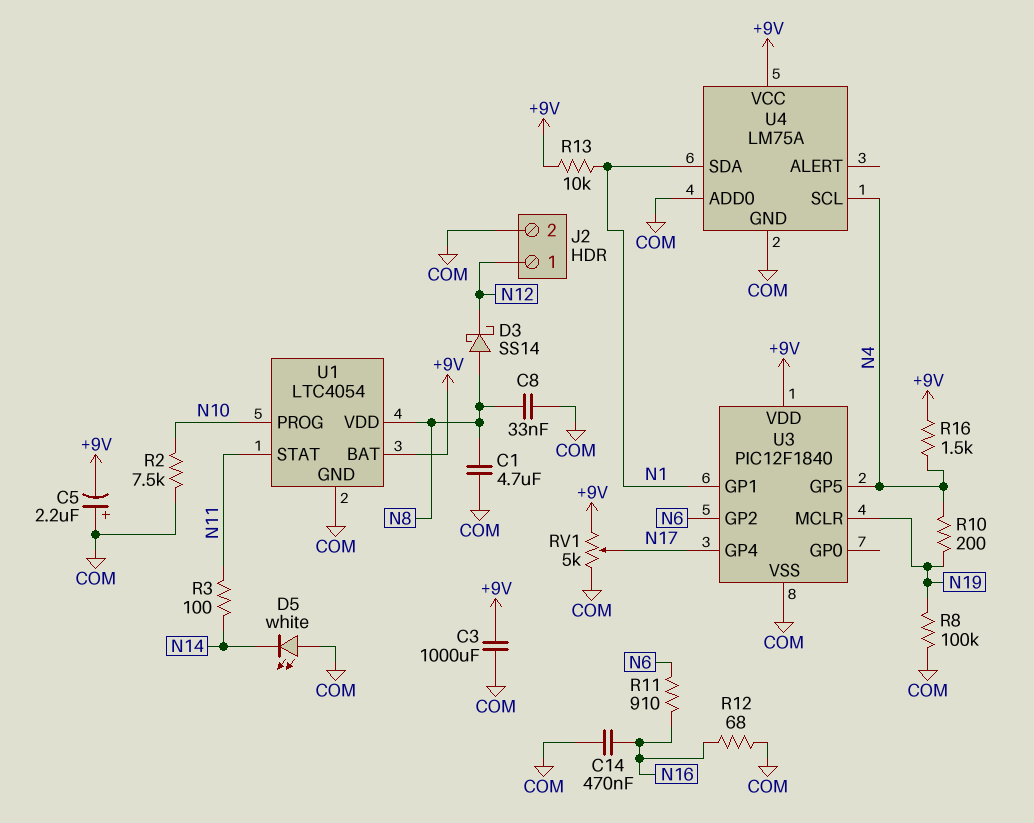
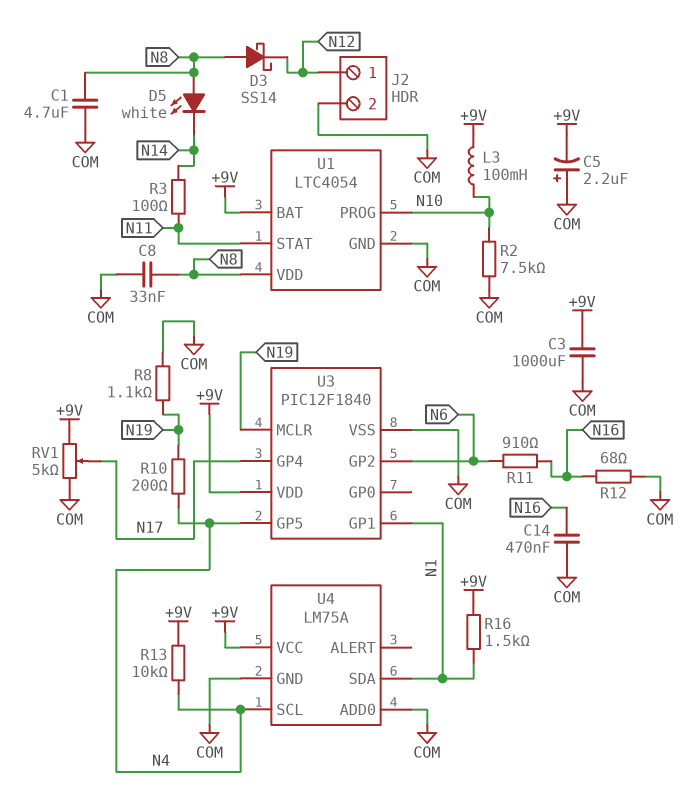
D5: LED white (A COM, K N14) -> LED white (A N8, K N14)
L3: none -> 100mH (+9V, N10)
R8: 100k (COM, N19) -> 1.1k (COM, N19)
R13: 10k (+9V, N1) -> 10k (+9V, N4)
R16: 1.5k (+9V, N4) -> 1.5k (+9V, N1)

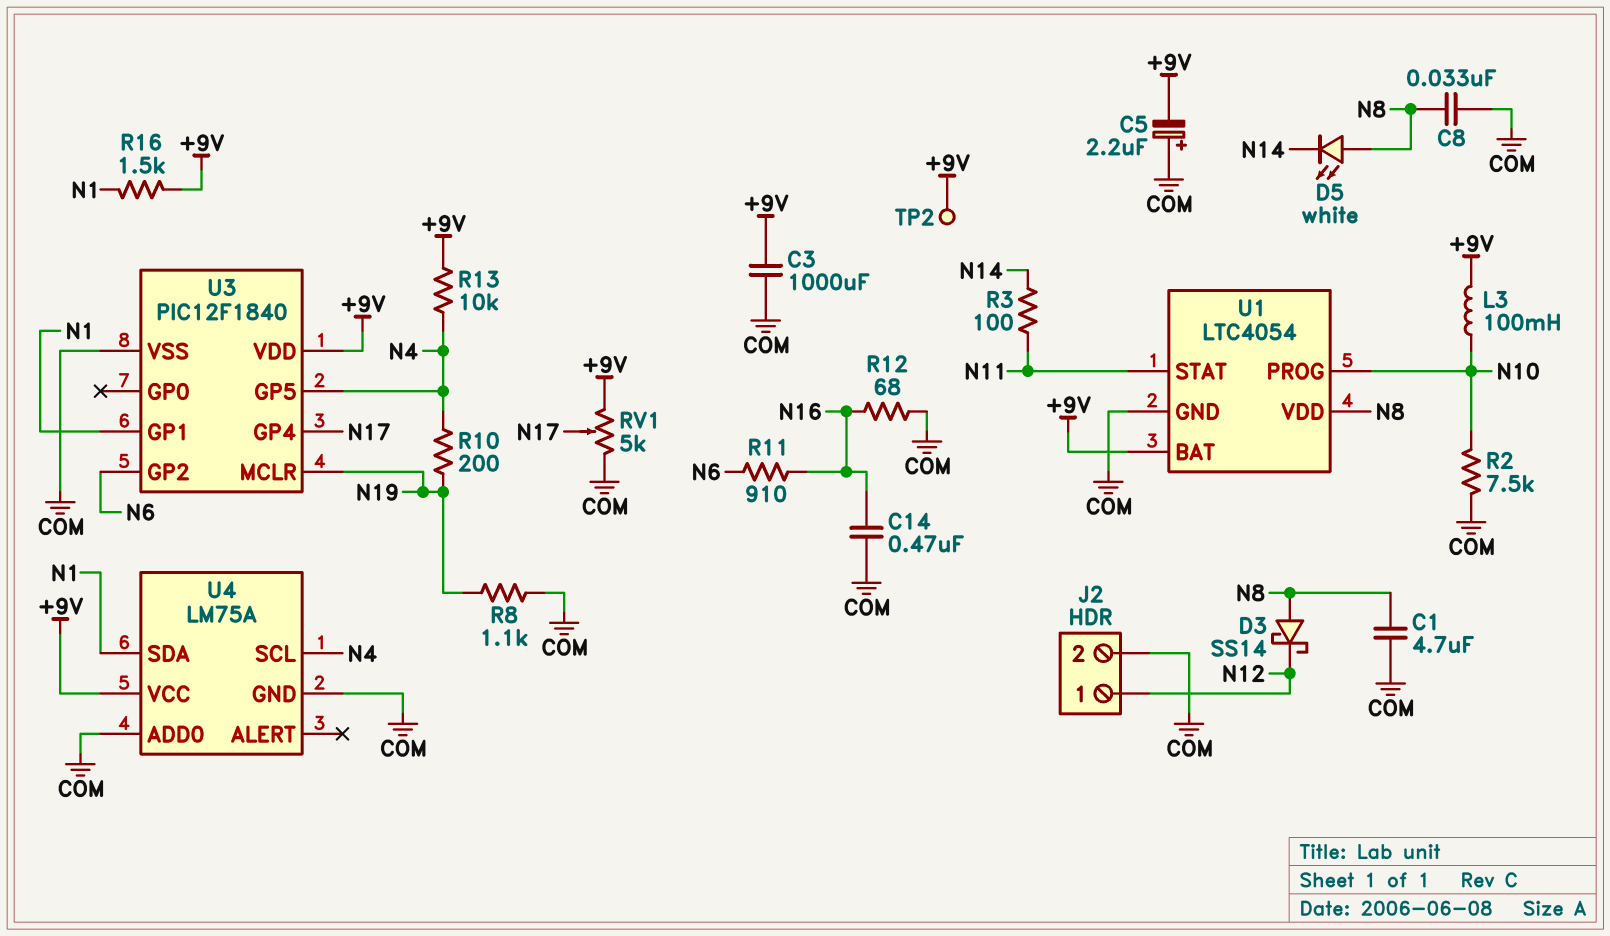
TP2: none -> test point (+9V)

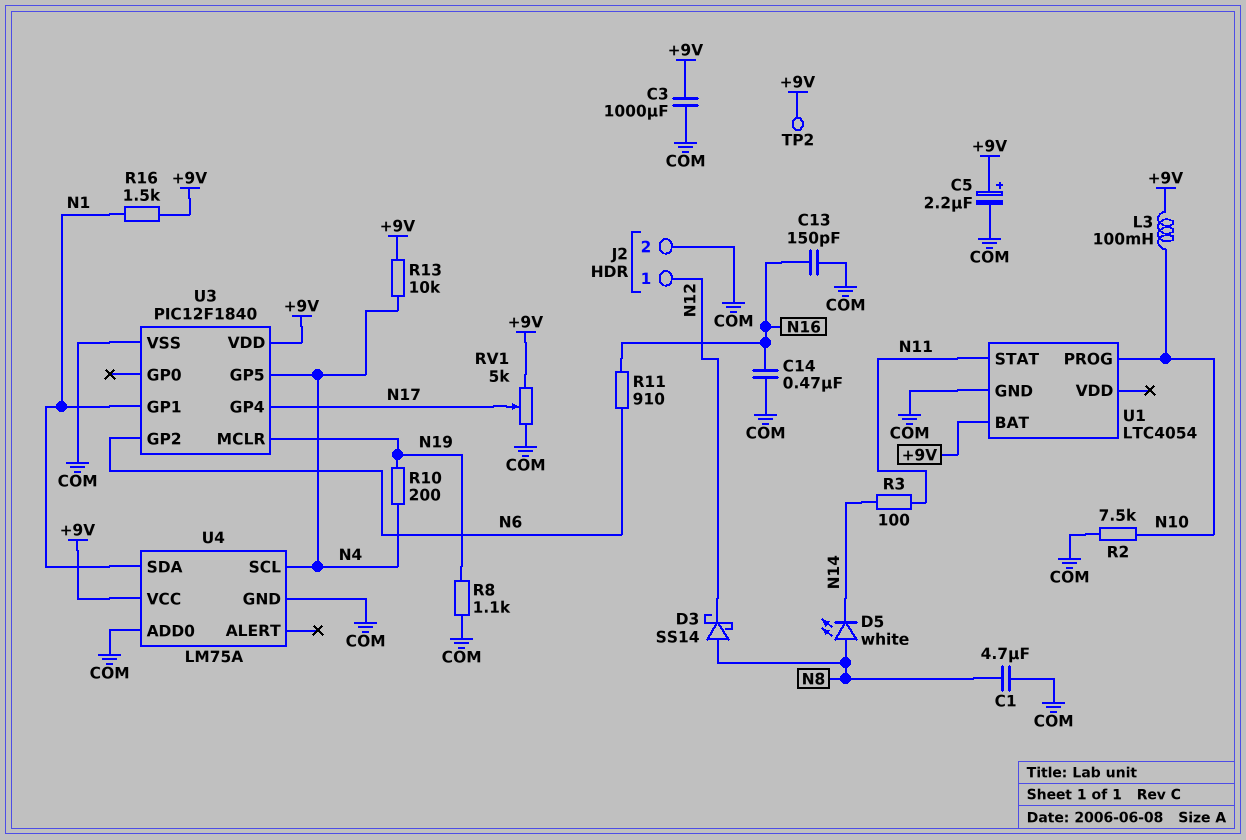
C5: 2.2uF (plus COM, minus +9V) -> 2.2uF (plus +9V, minus COM)
C8: 33nF (COM, N8) -> none
C13: none -> 150pF (COM, N16)
R12: 68 (COM, N16) -> none
U1 pin VDD: N8 -> none

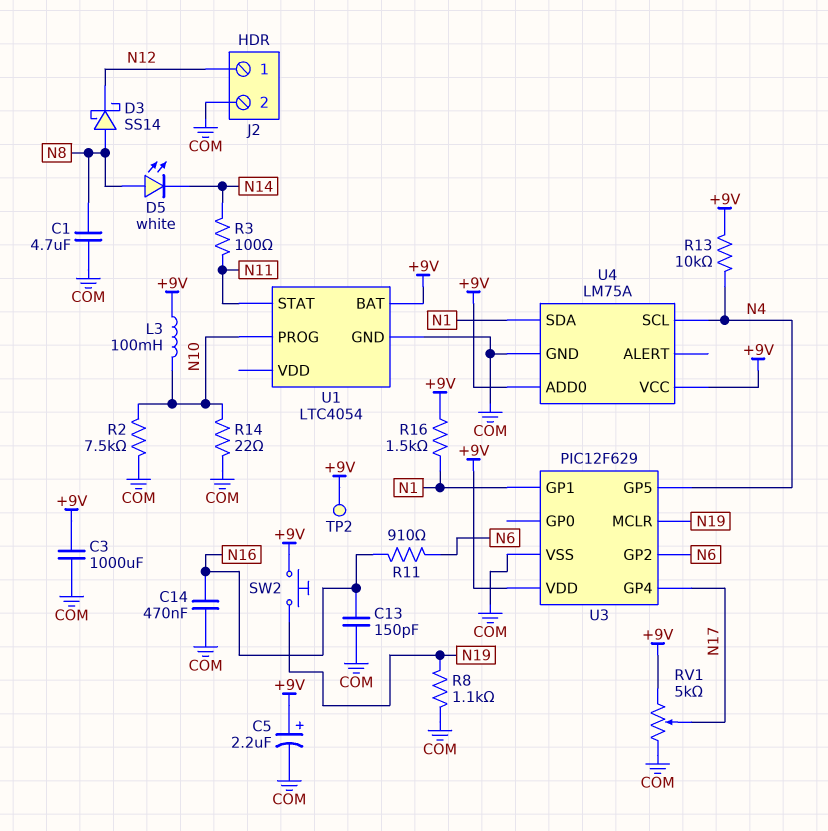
R10: 200 (N4, N19) -> none
R14: none -> 22 (COM, N10)
SW2: none -> button (+9V, N19)
U3: PIC12F1840 -> PIC12F629
U4 pin ADD0: COM -> +9V

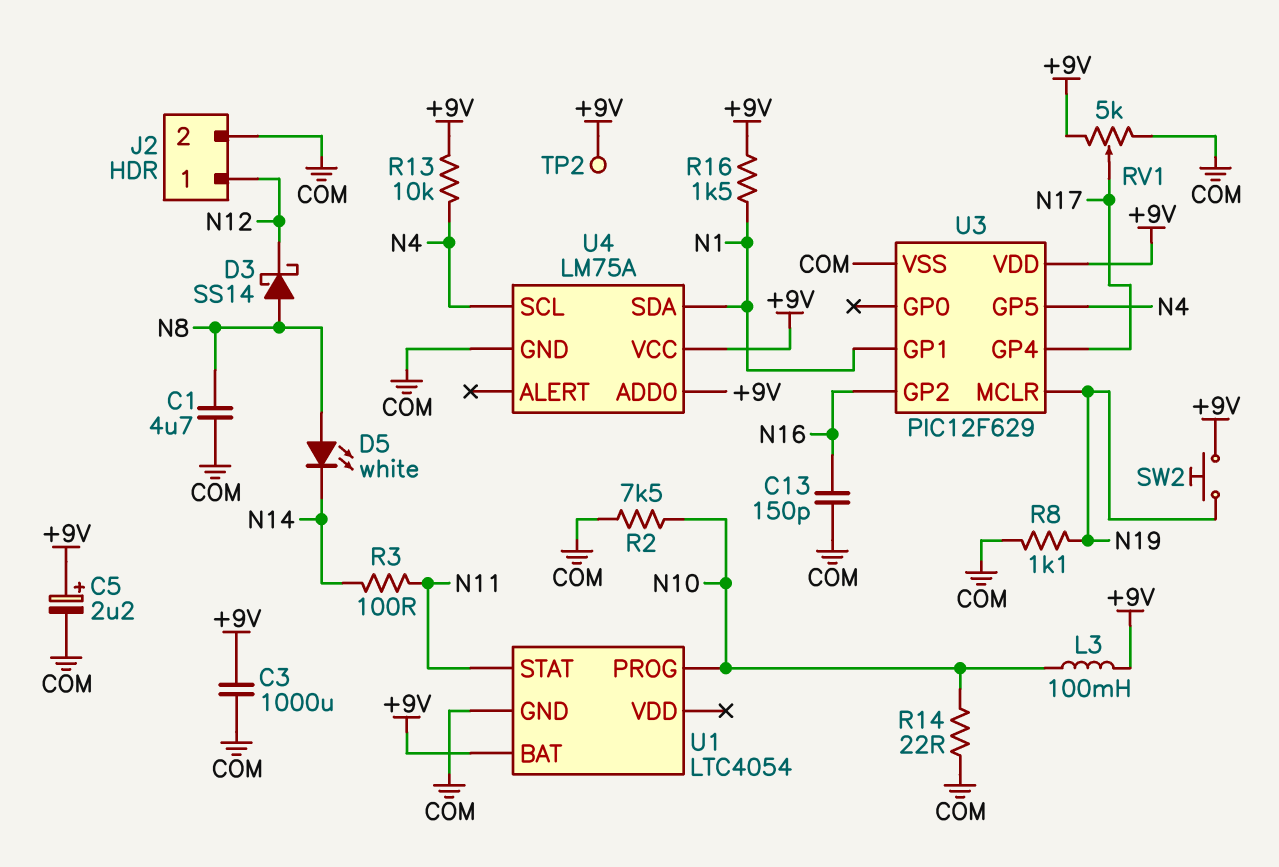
C14: 470nF (COM, N16) -> none
R11: 910 (N6, N16) -> none
U3 pin GP2: N6 -> N16

